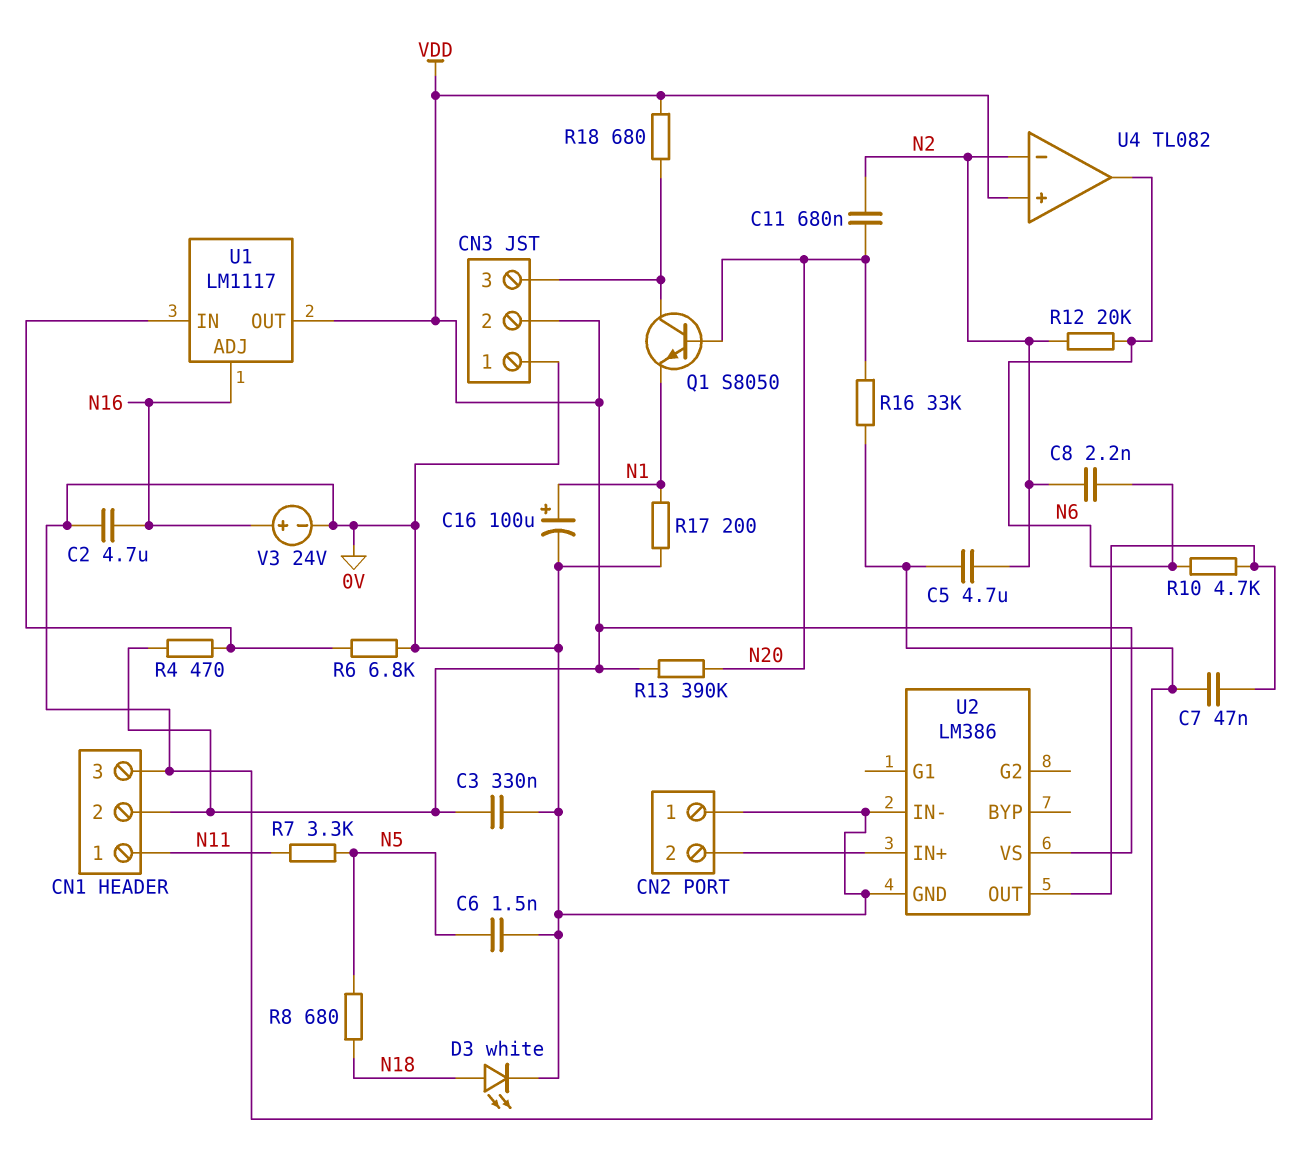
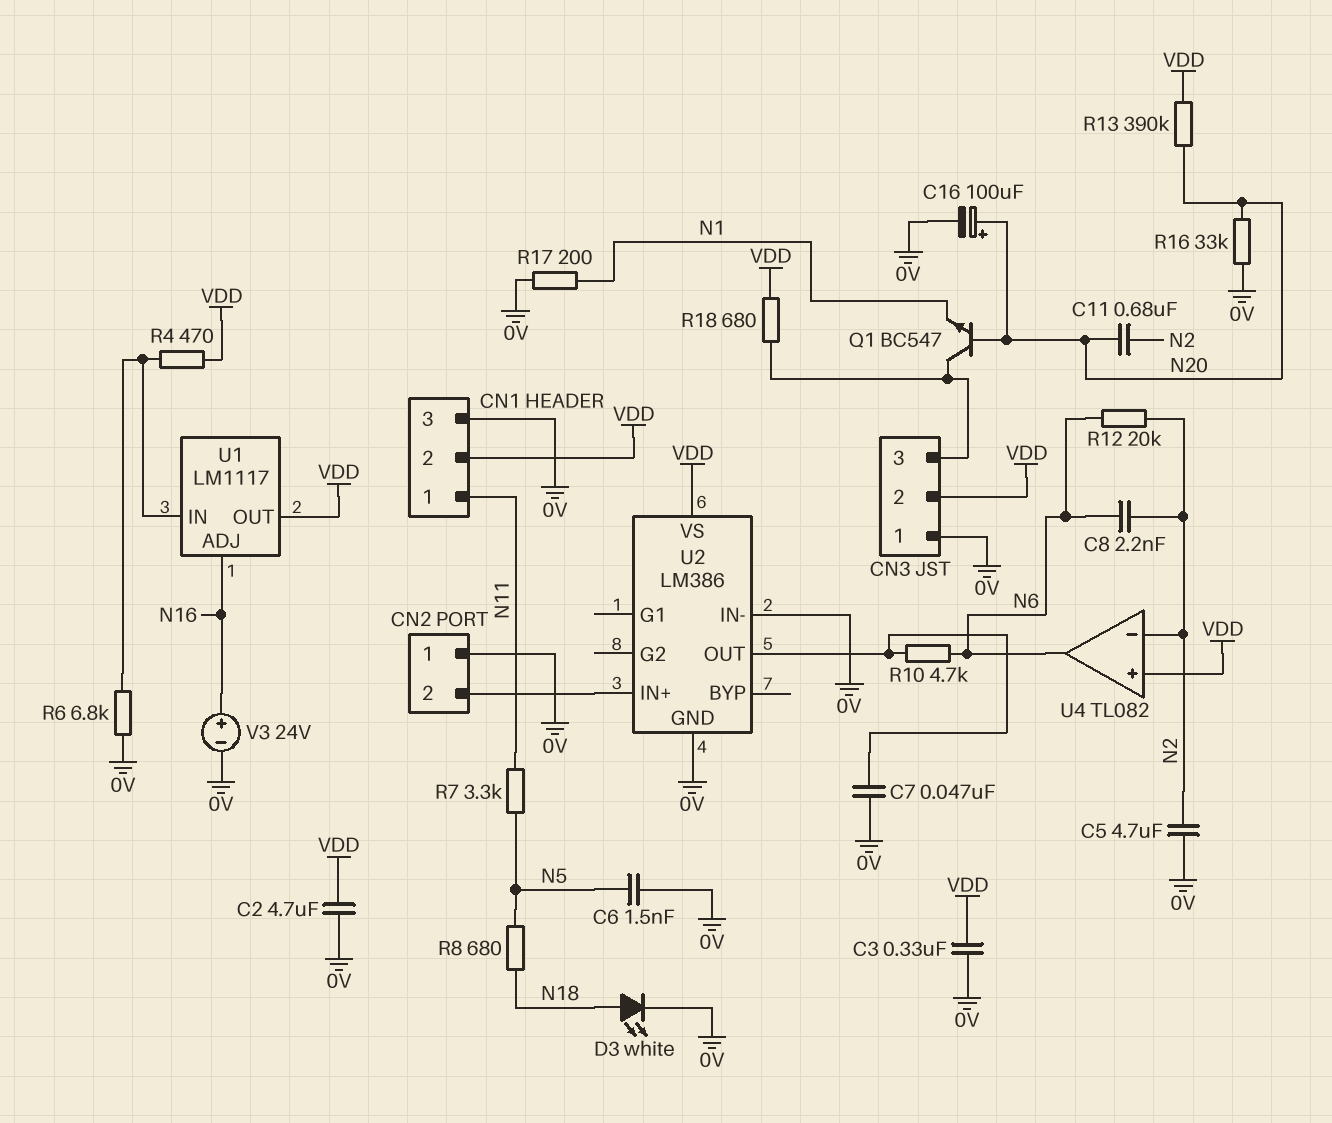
C2: 4.7uF (0V, N16) -> 4.7uF (0V, VDD)
C16: 100uF (plus N1, minus 0V) -> 100uF (plus N20, minus 0V)
Q1: NPN S8050 (B N20, C CN3/3, E N1) -> NPN BC547 (B N20, C CN3/3, E N1)

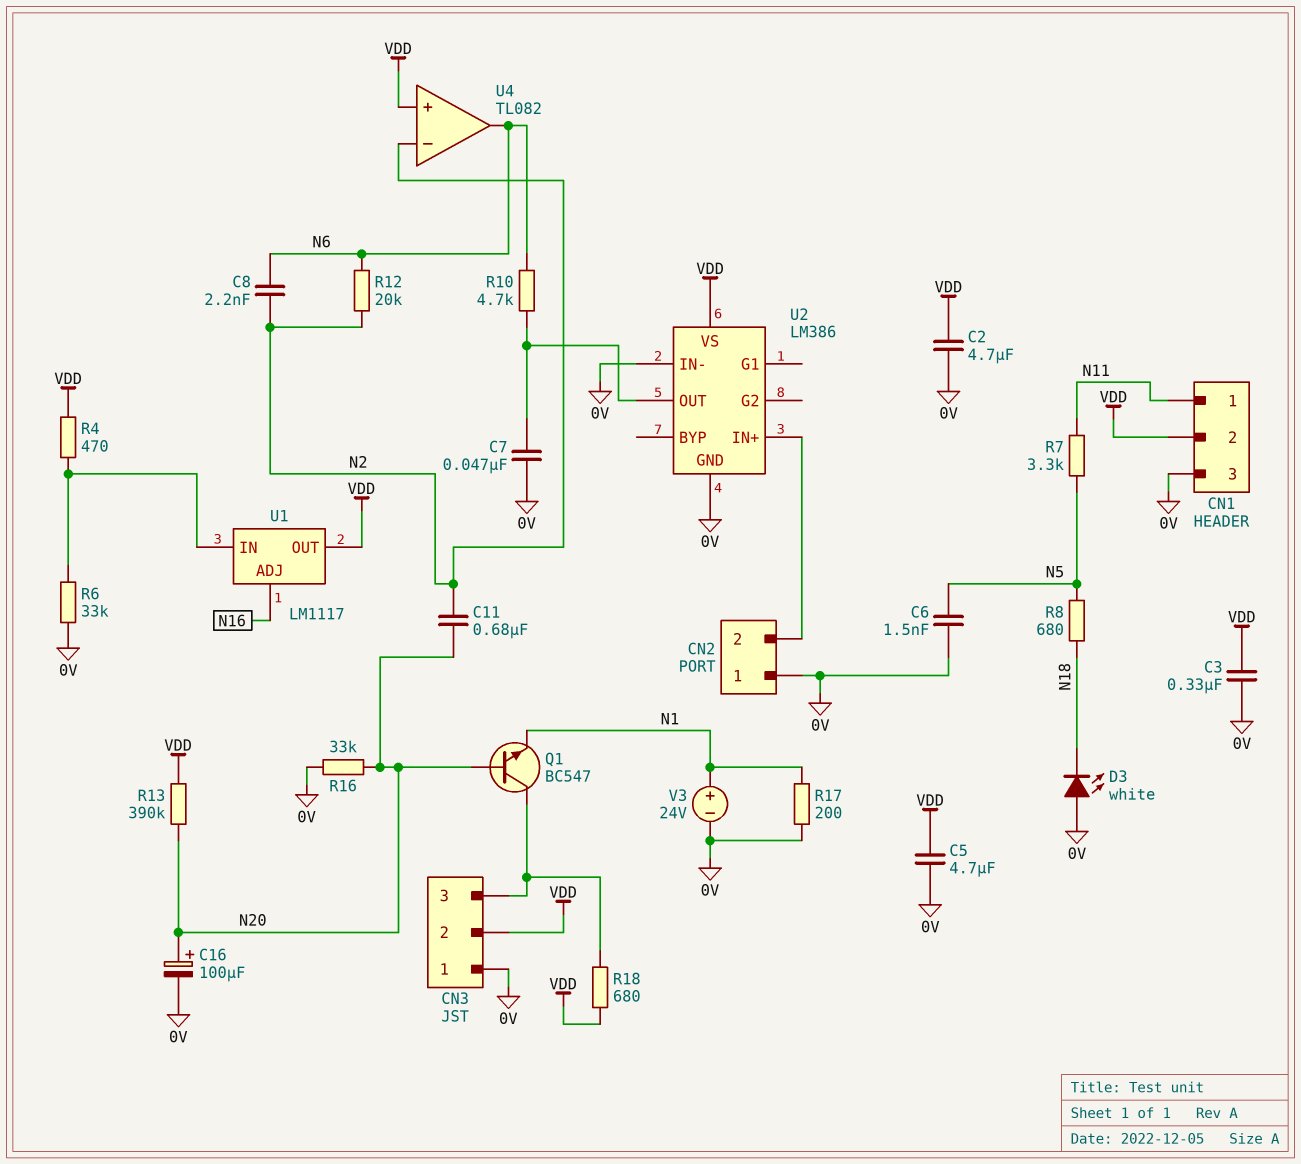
C5: 4.7uF (0V, N2) -> 4.7uF (0V, VDD)
D3: LED white (A N18, K 0V) -> LED white (A 0V, K N18)
R6: 6.8k (0V, U1/IN) -> 33k (0V, U1/IN)
V3: 24V (plus N16, minus 0V) -> 24V (plus N1, minus 0V)

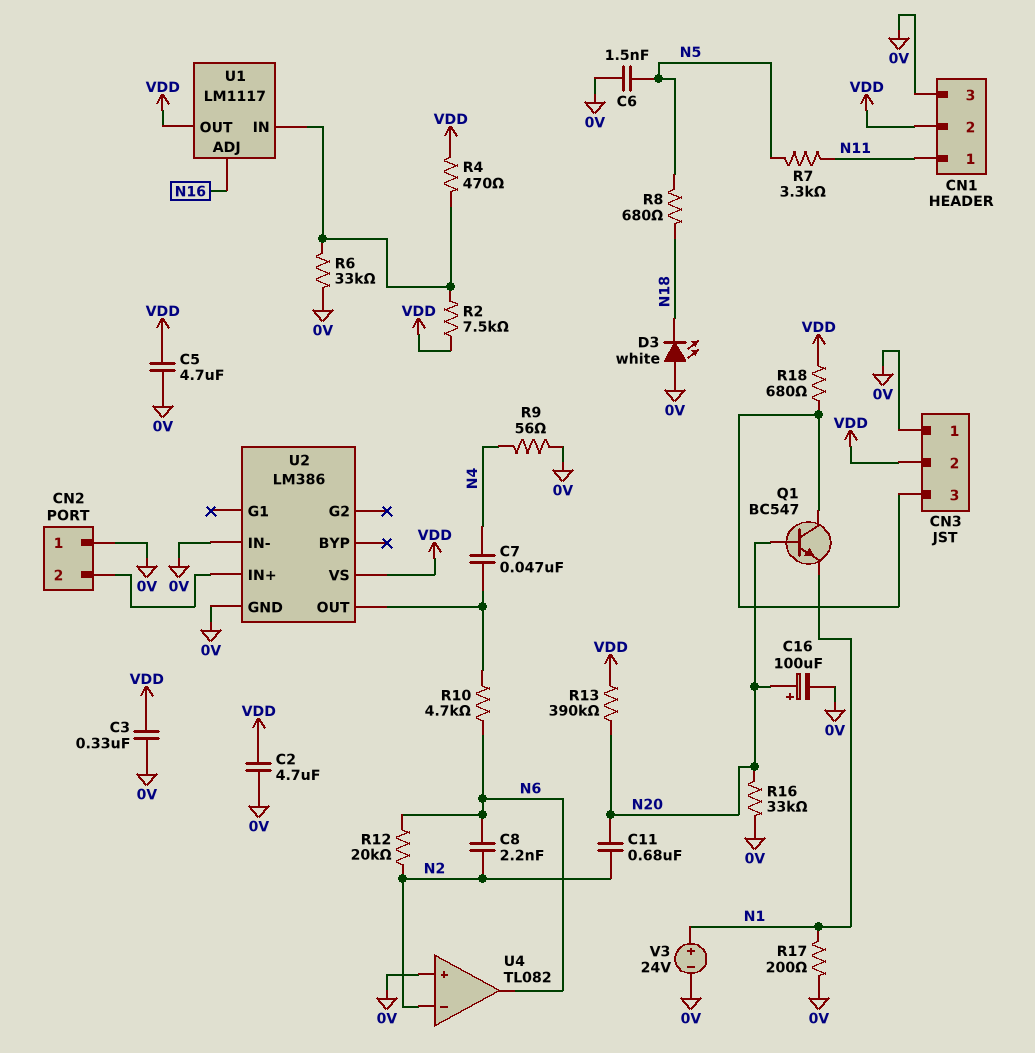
C7: 47nF (0V, U2/OUT) -> 47nF (N4, U2/OUT)
R2: none -> 7.5k (U1/IN, VDD)
R9: none -> 56 (0V, N4)
U4 pin in+: VDD -> 0V

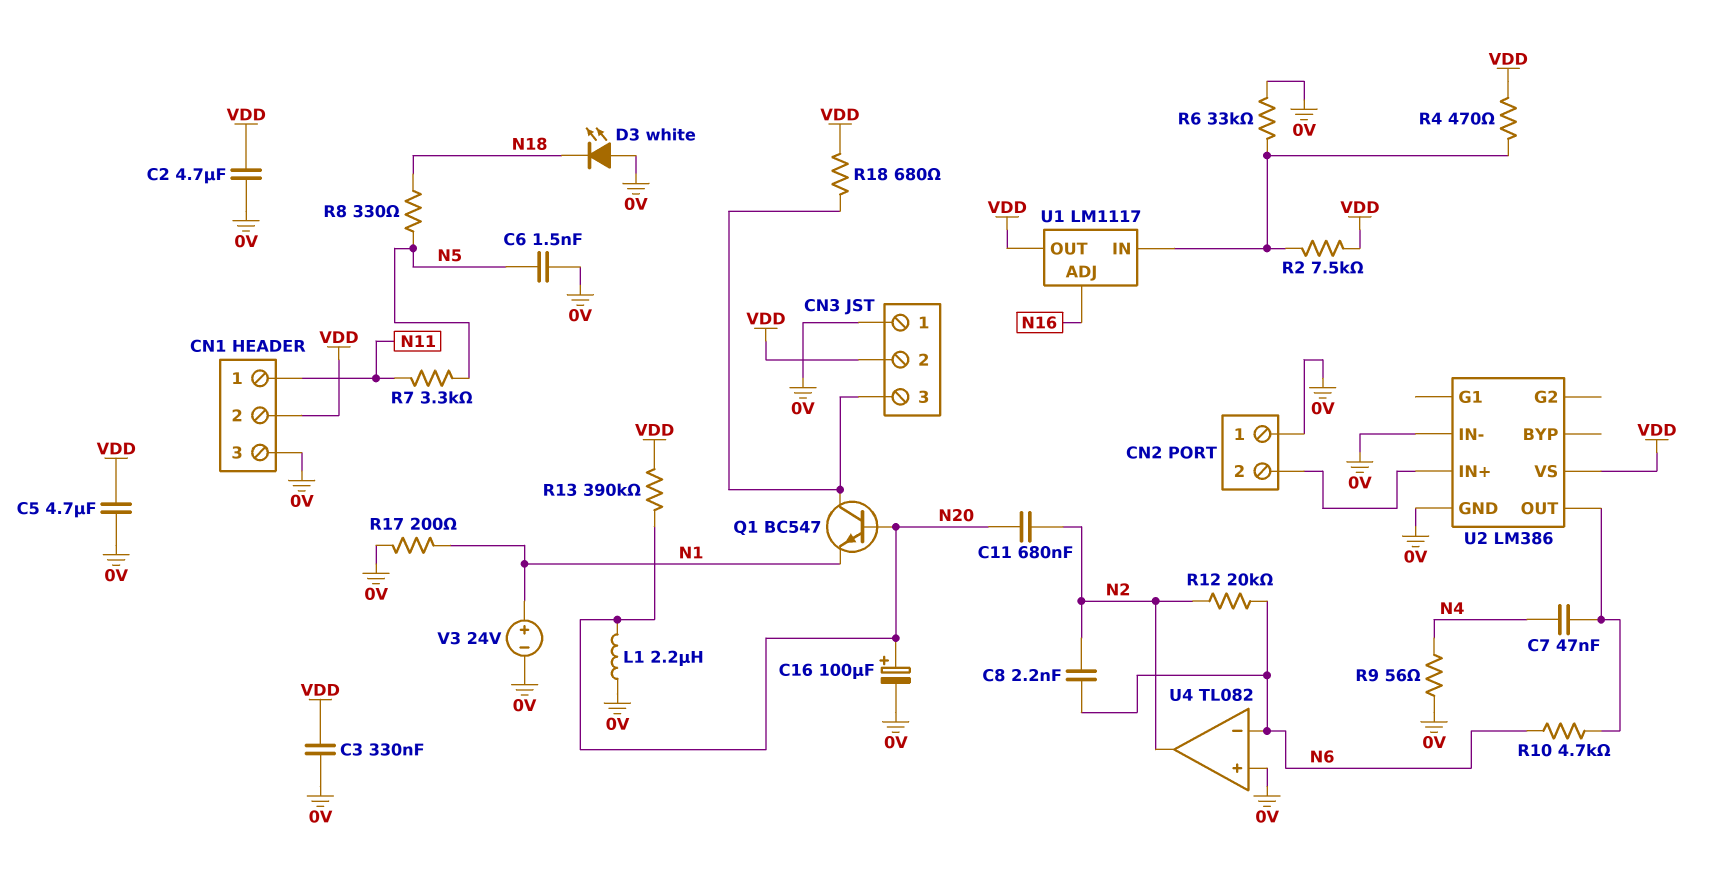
L1: none -> 2.2uH (0V, N20)
R8: 680 (N5, N18) -> 330 (N5, N18)
R16: 33k (0V, N20) -> none
U4 pin in-: N2 -> N6
U4 pin out: N6 -> N2

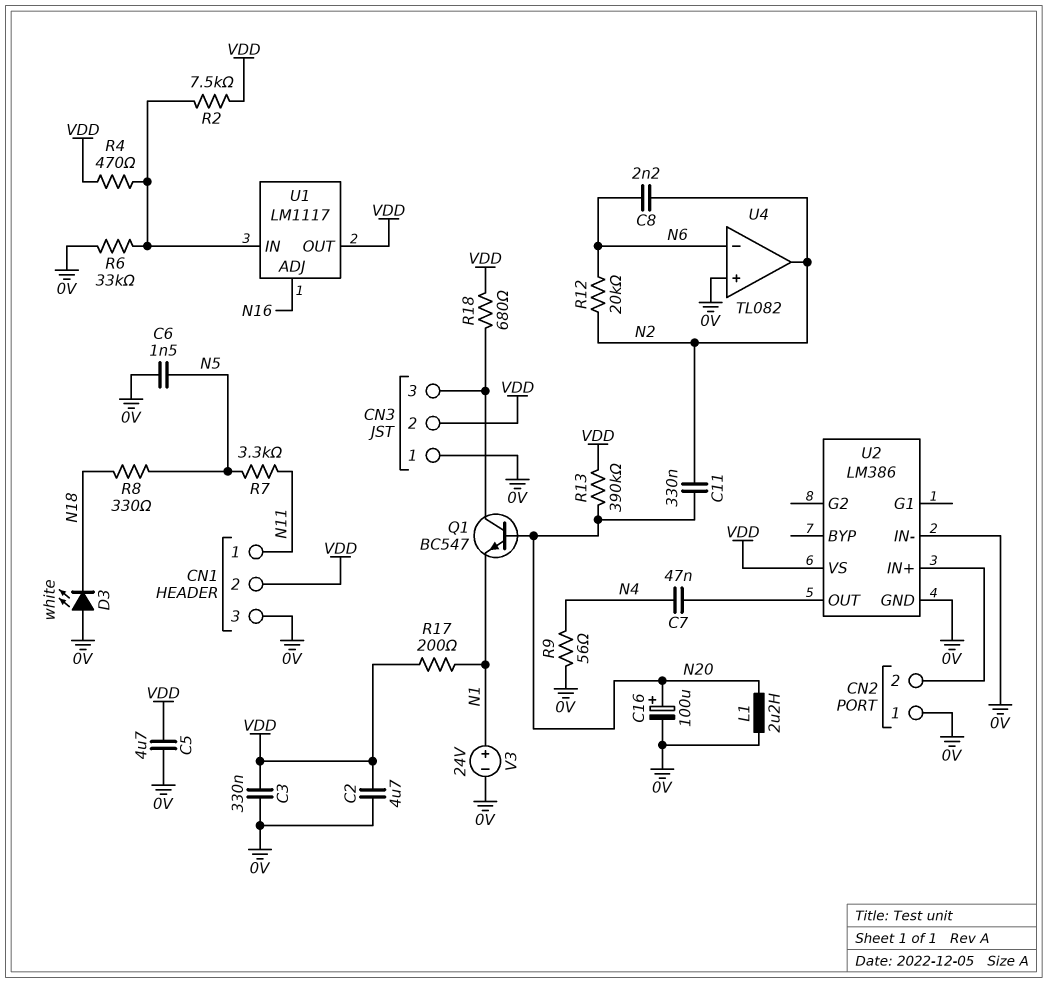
C11: 680nF (N2, N20) -> 330nF (N2, N20)
R10: 4.7k (N6, U2/OUT) -> none
R17: 200 (0V, N1) -> 200 (N1, VDD)

